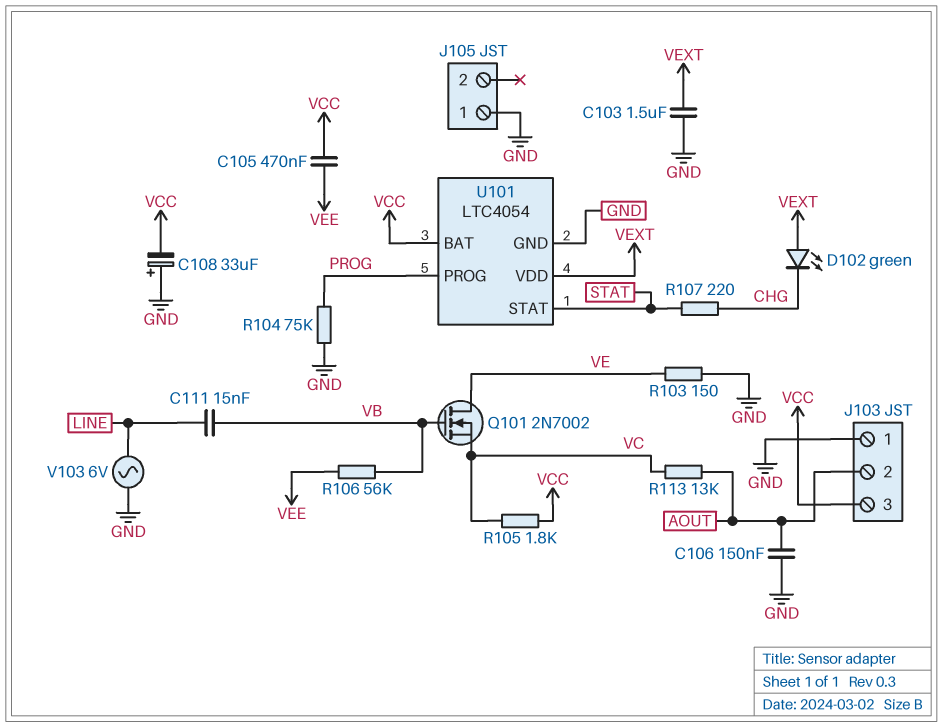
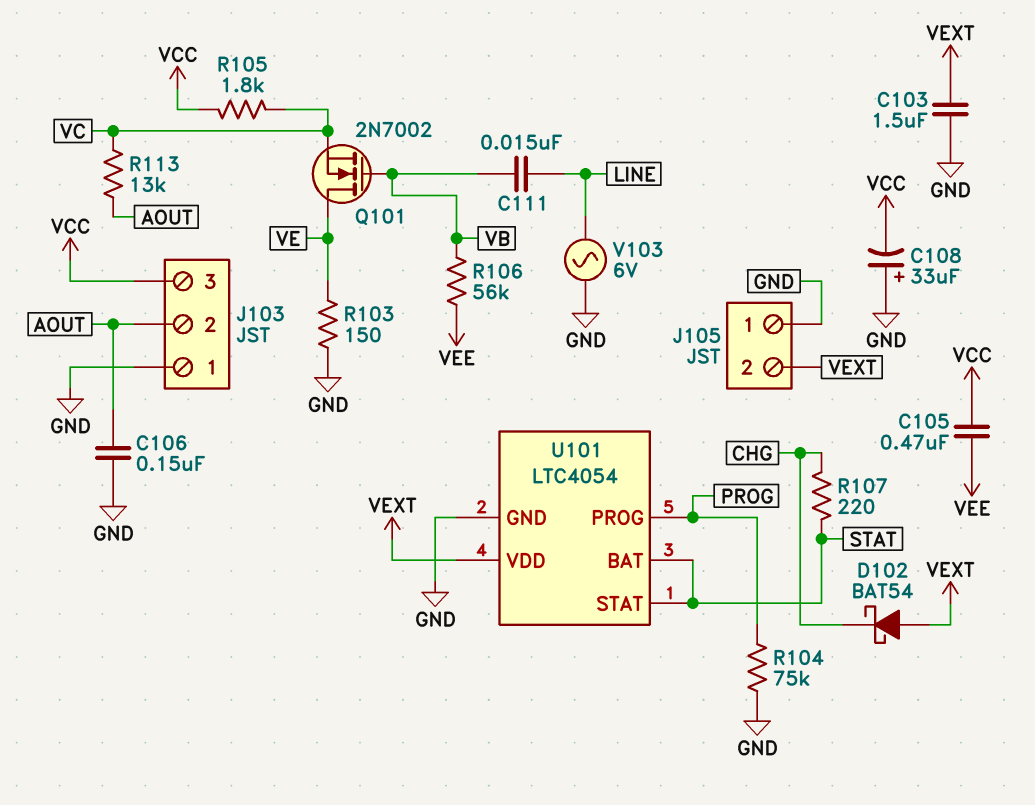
D102: LED green (A VEXT, K CHG) -> schottky BAT54 (A VEXT, K CHG)
J105 pin 2: none -> VEXT
U101 pin BAT: VCC -> STAT

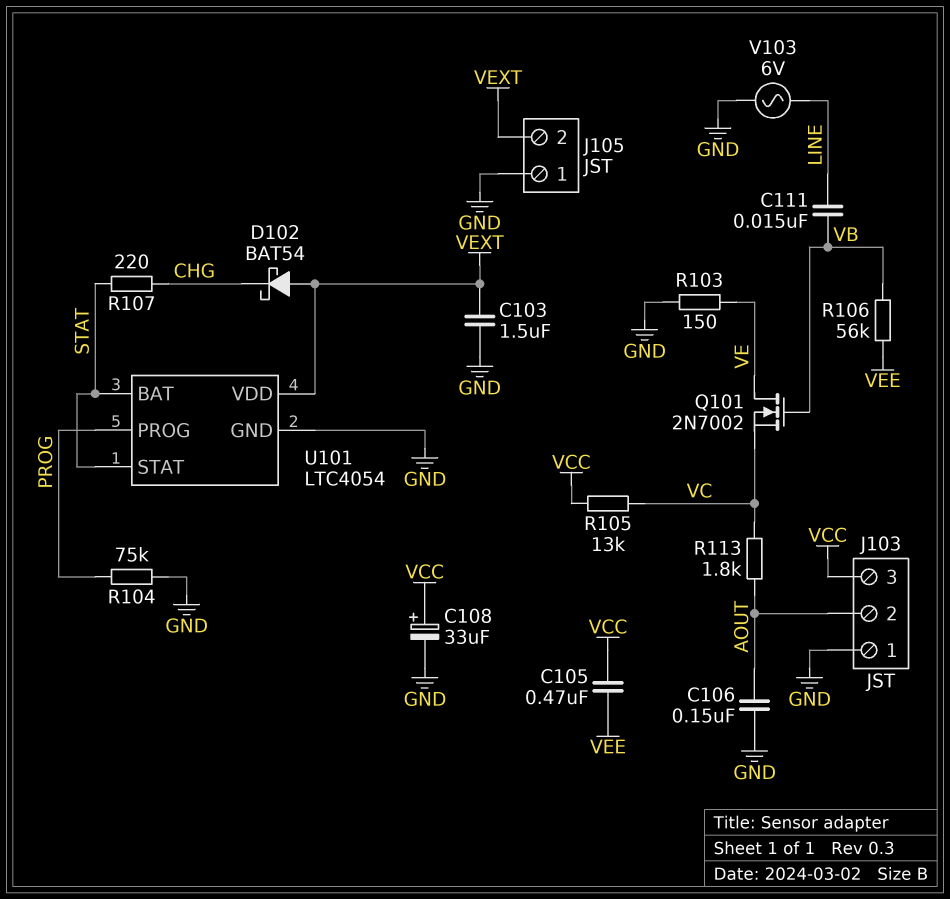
C108: 33uF (plus GND, minus VCC) -> 33uF (plus VCC, minus GND)
R105: 1.8k (VC, VCC) -> 13k (VC, VCC)
R113: 13k (AOUT, VC) -> 1.8k (AOUT, VC)

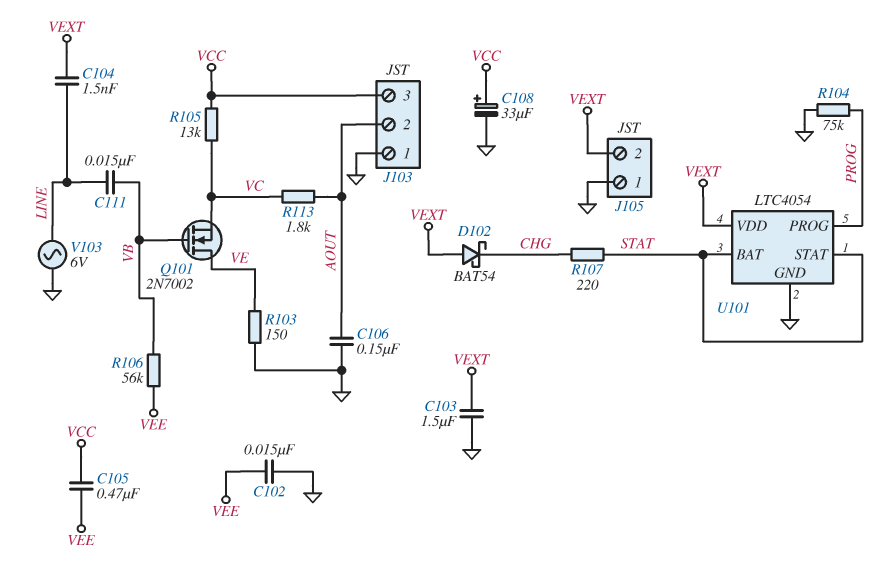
C102: none -> 15nF (GND, VEE)
C104: none -> 1.5nF (LINE, VEXT)

